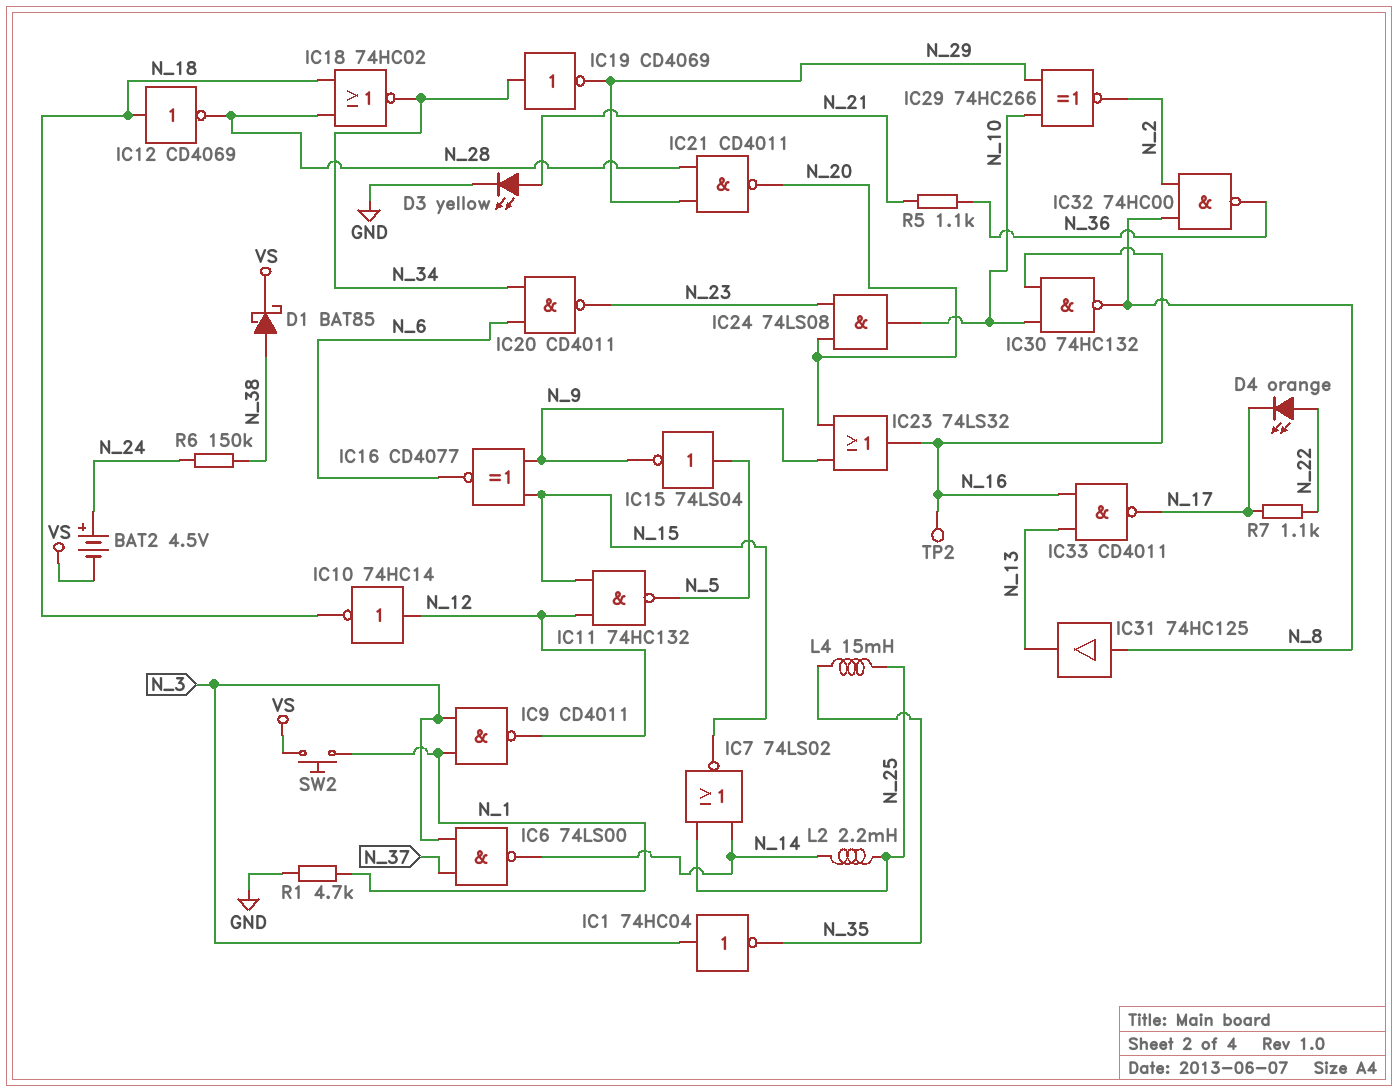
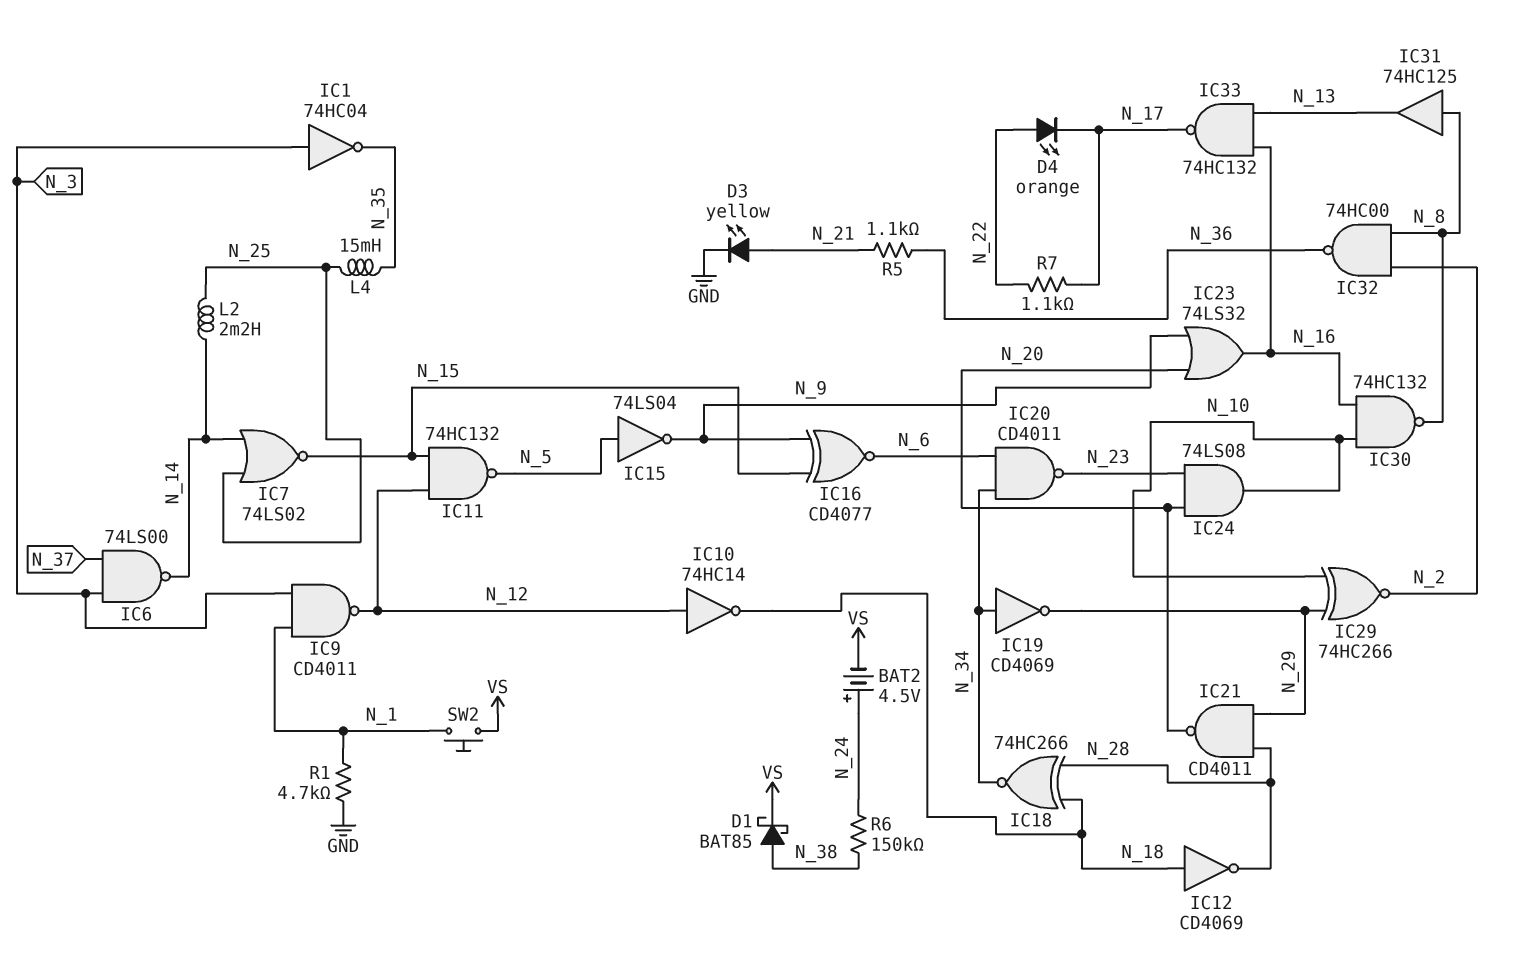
IC18: NOR 74HC02 (in N_18, in N_28, out N_34) -> XNOR 74HC266 (in N_18, in N_28, out N_34)
IC33: NAND CD4011 (in N_13, in N_16, out N_17) -> NAND 74HC132 (in N_13, in N_16, out N_17)
TP2: test point (N_16) -> none

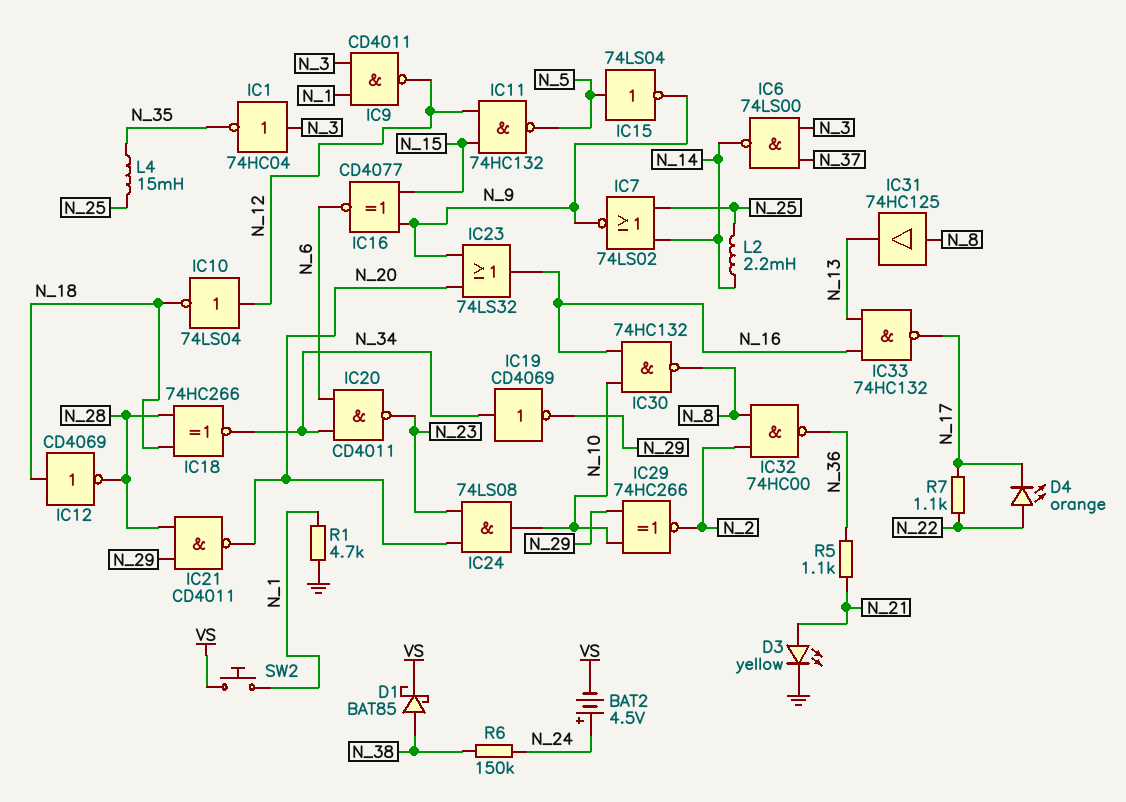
IC7: NOR 74LS02 (in N_14, in N_25, out N_15) -> NOR 74LS02 (in N_14, in N_25, out N_9)
IC10: NOT 74HC14 (in N_12, out N_18) -> NOT 74LS04 (in N_12, out N_18)

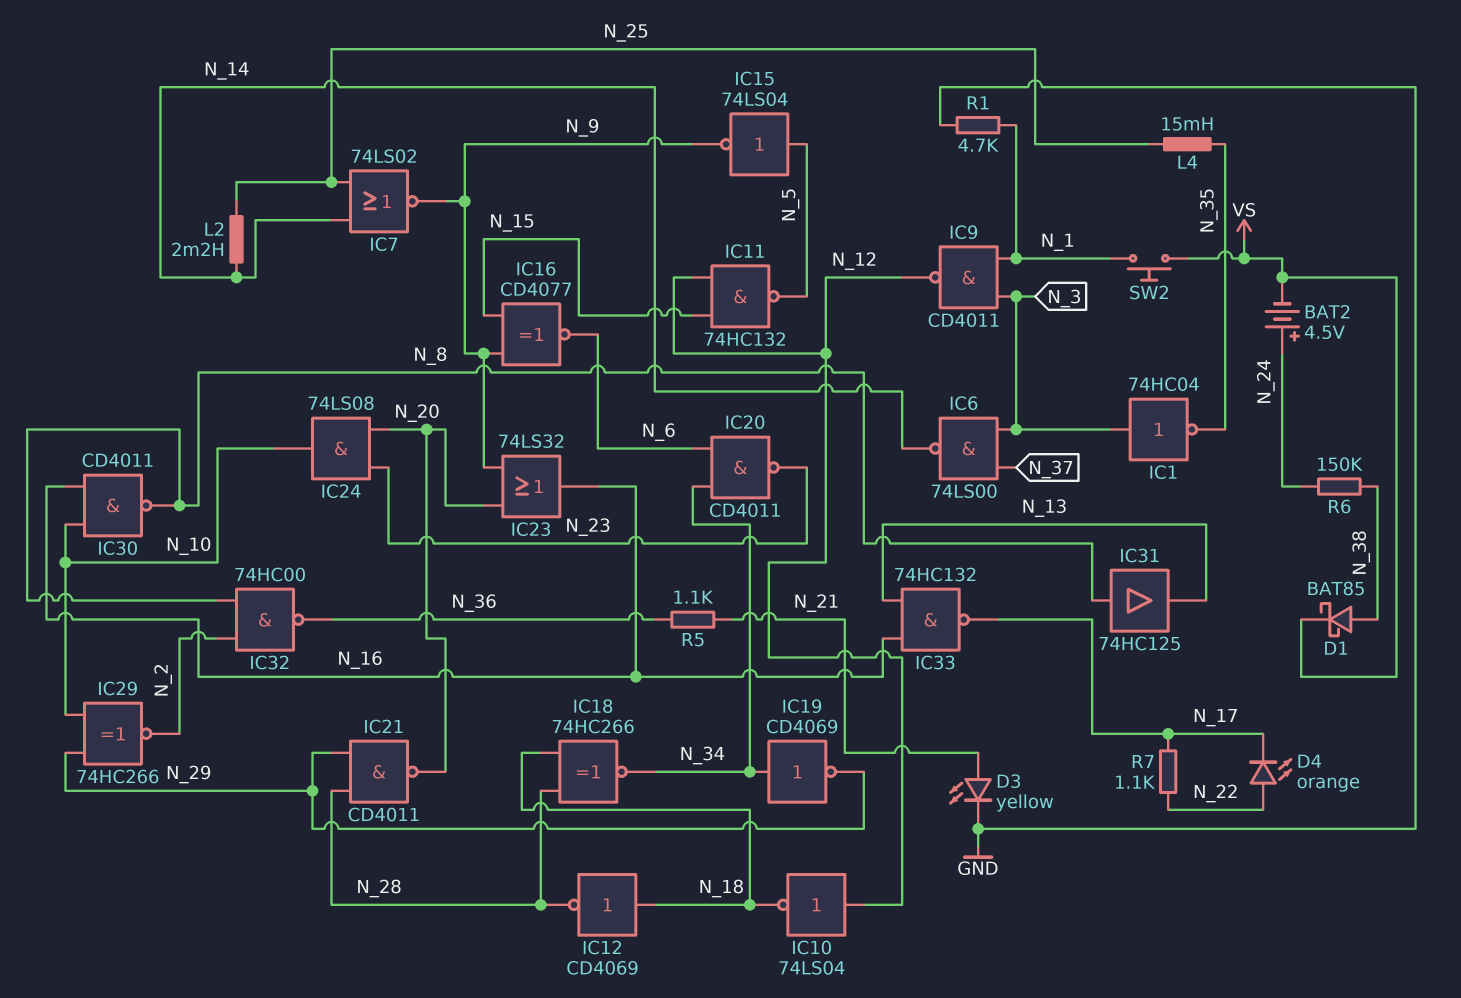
IC30: NAND 74HC132 (in N_10, in N_16, out N_8) -> NAND CD4011 (in N_10, in N_16, out N_8)

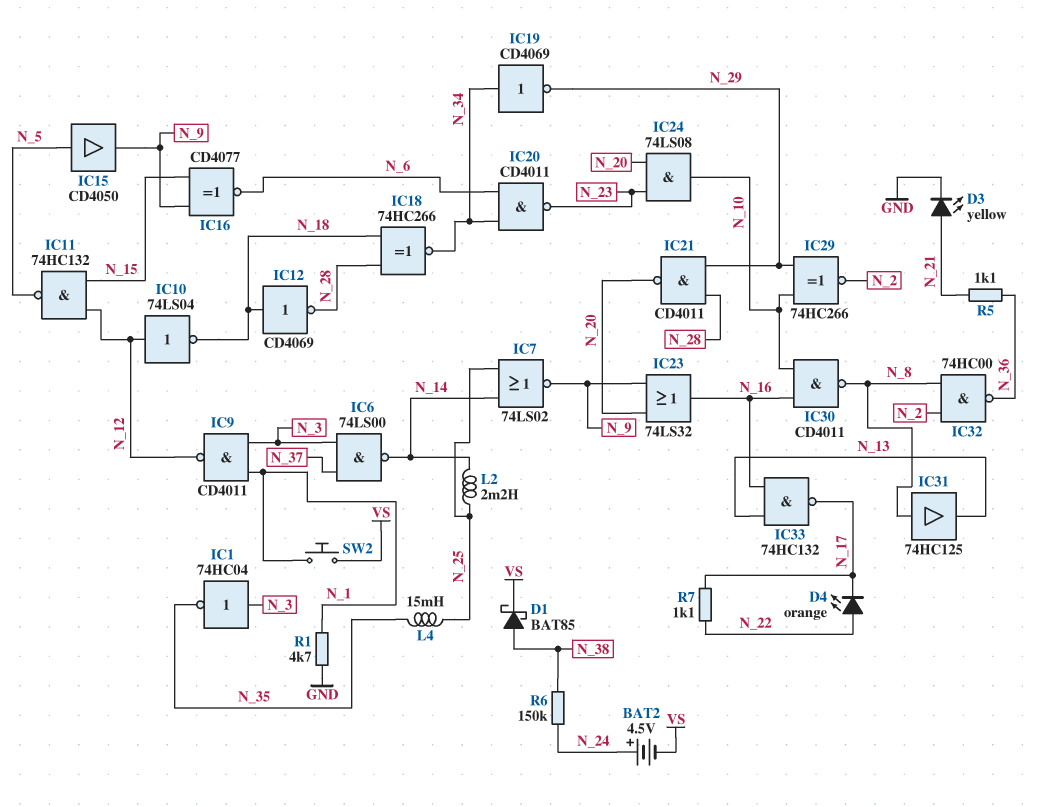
IC15: NOT 74LS04 (in N_5, out N_9) -> buffer CD4050 (in N_5, out N_9)

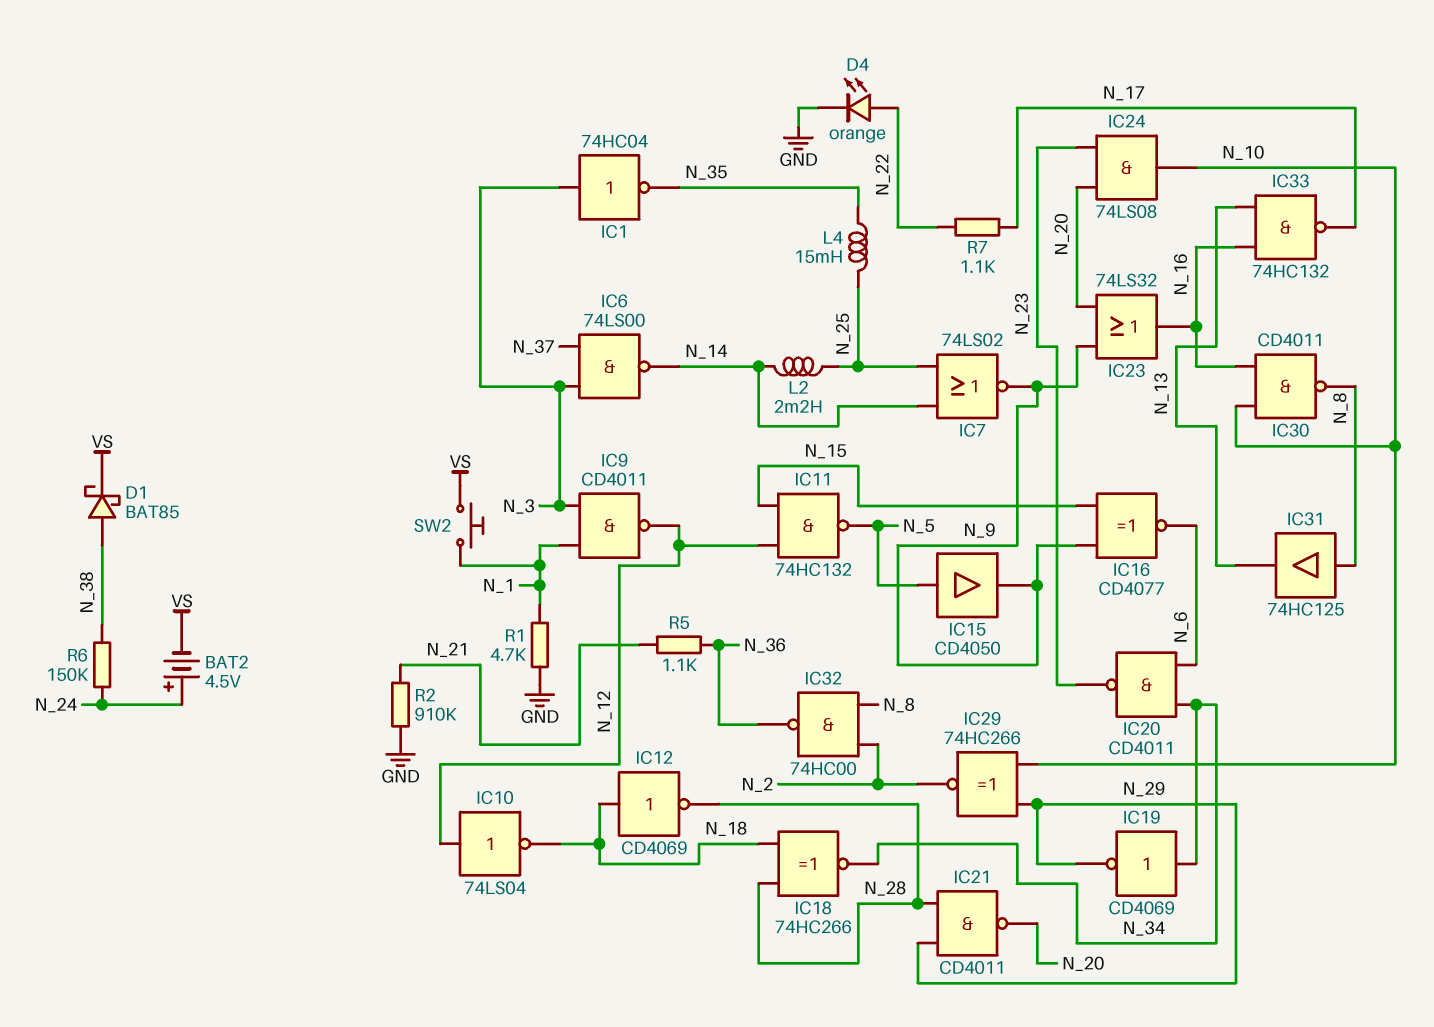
D3: LED yellow (A N_21, K GND) -> none
D4: LED orange (A N_22, K N_17) -> LED orange (A N_22, K GND)
R2: none -> 910k (GND, N_21)

